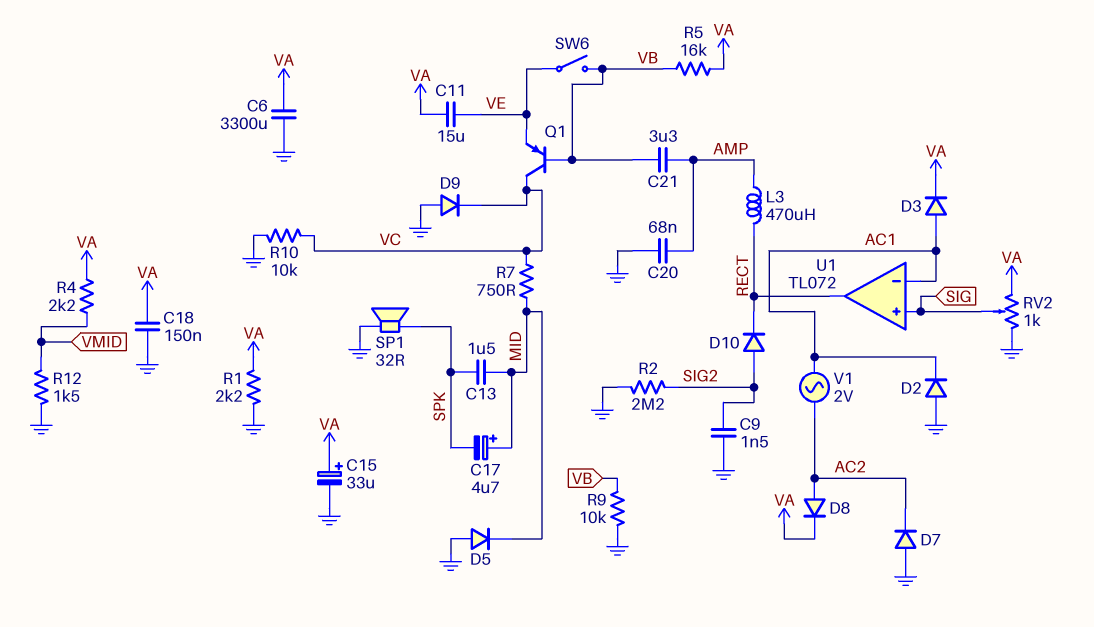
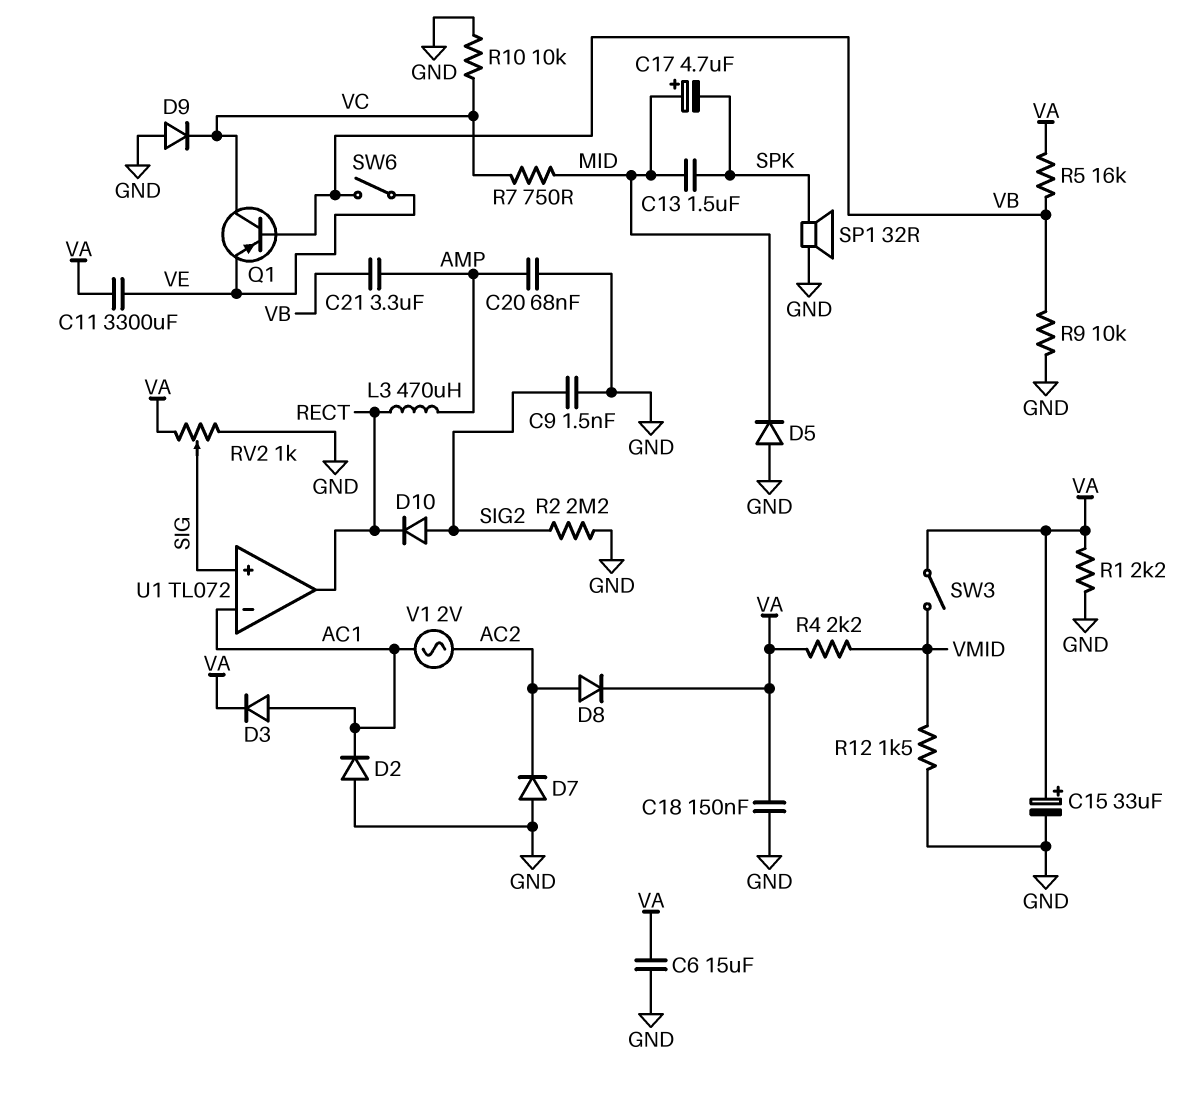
C6: 3300uF (GND, VA) -> 15uF (GND, VA)
C11: 15uF (VA, VE) -> 3300uF (VA, VE)
SW3: none -> switch (VA, VMID)

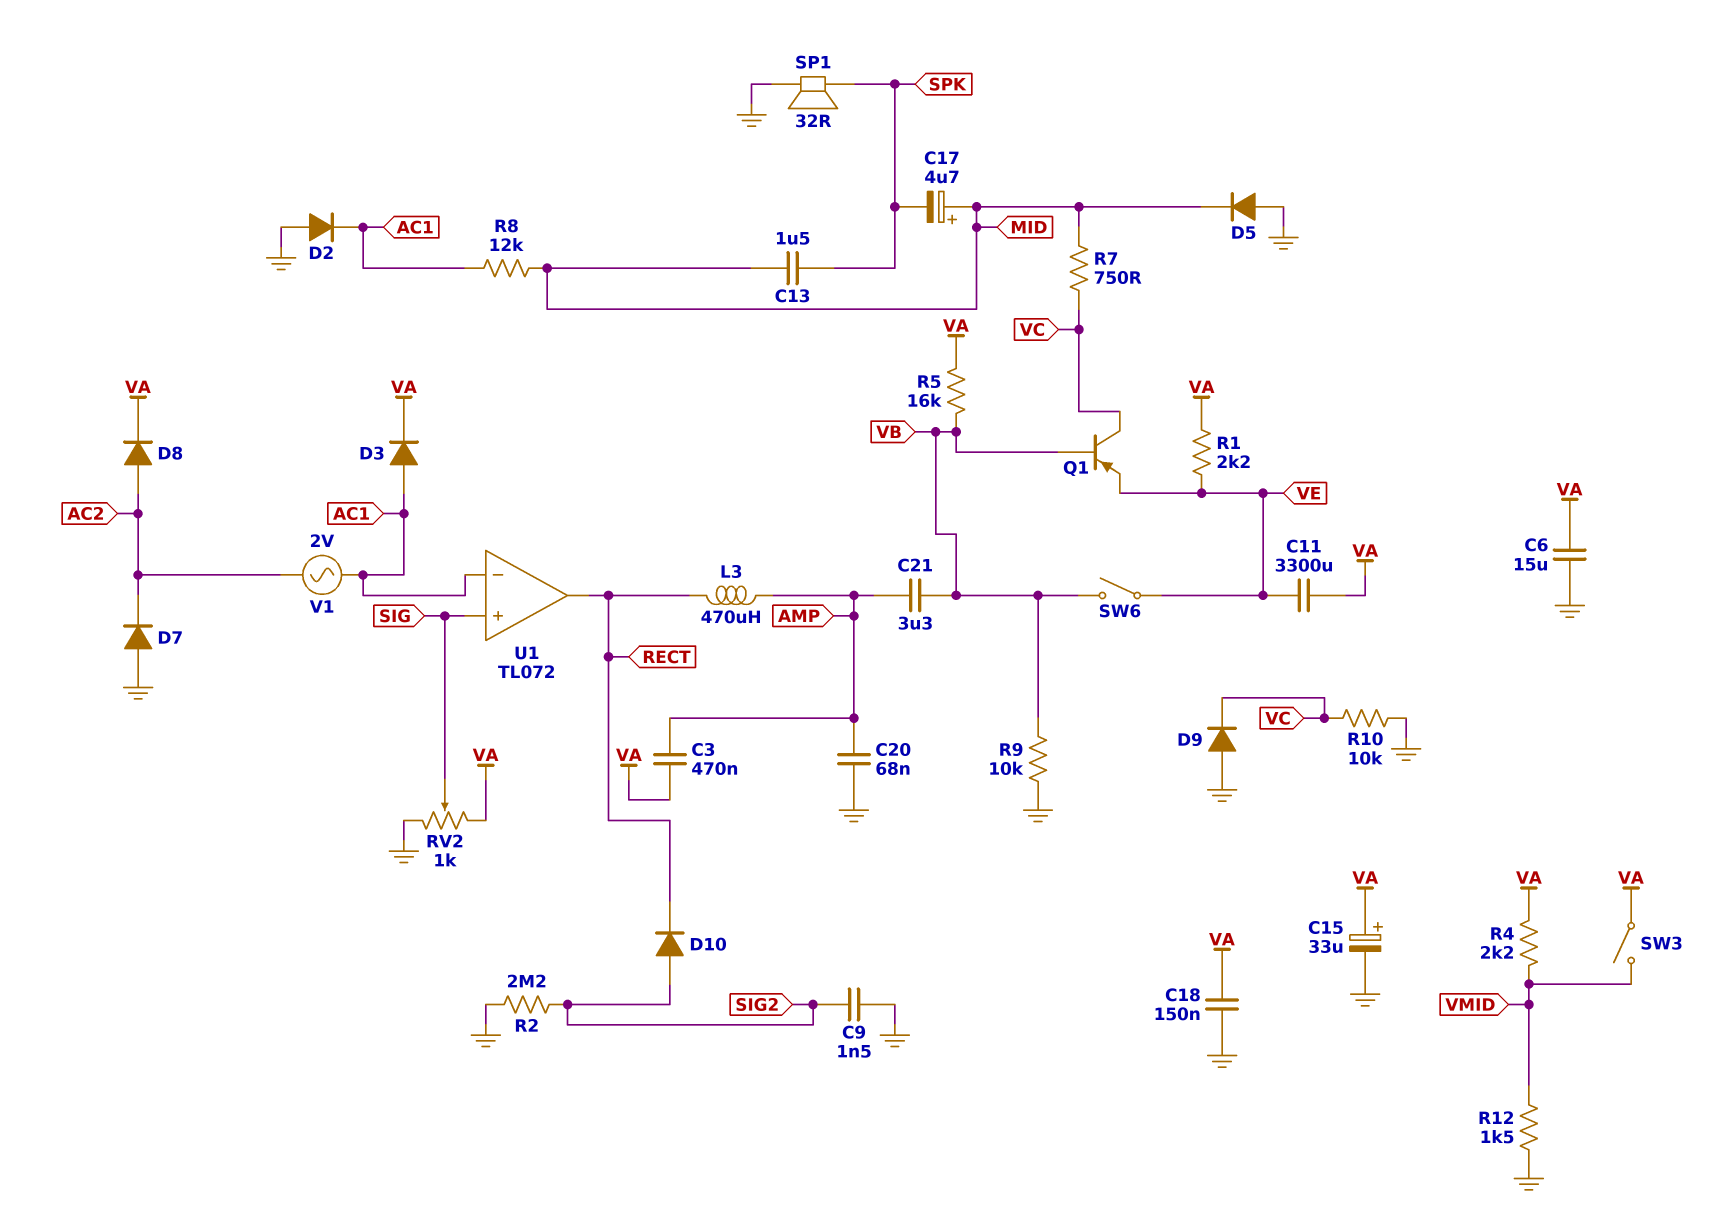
C3: none -> 470nF (AMP, VA)
R1: 2.2k (GND, VA) -> 2.2k (VA, VE)
R8: none -> 12k (AC1, MID)

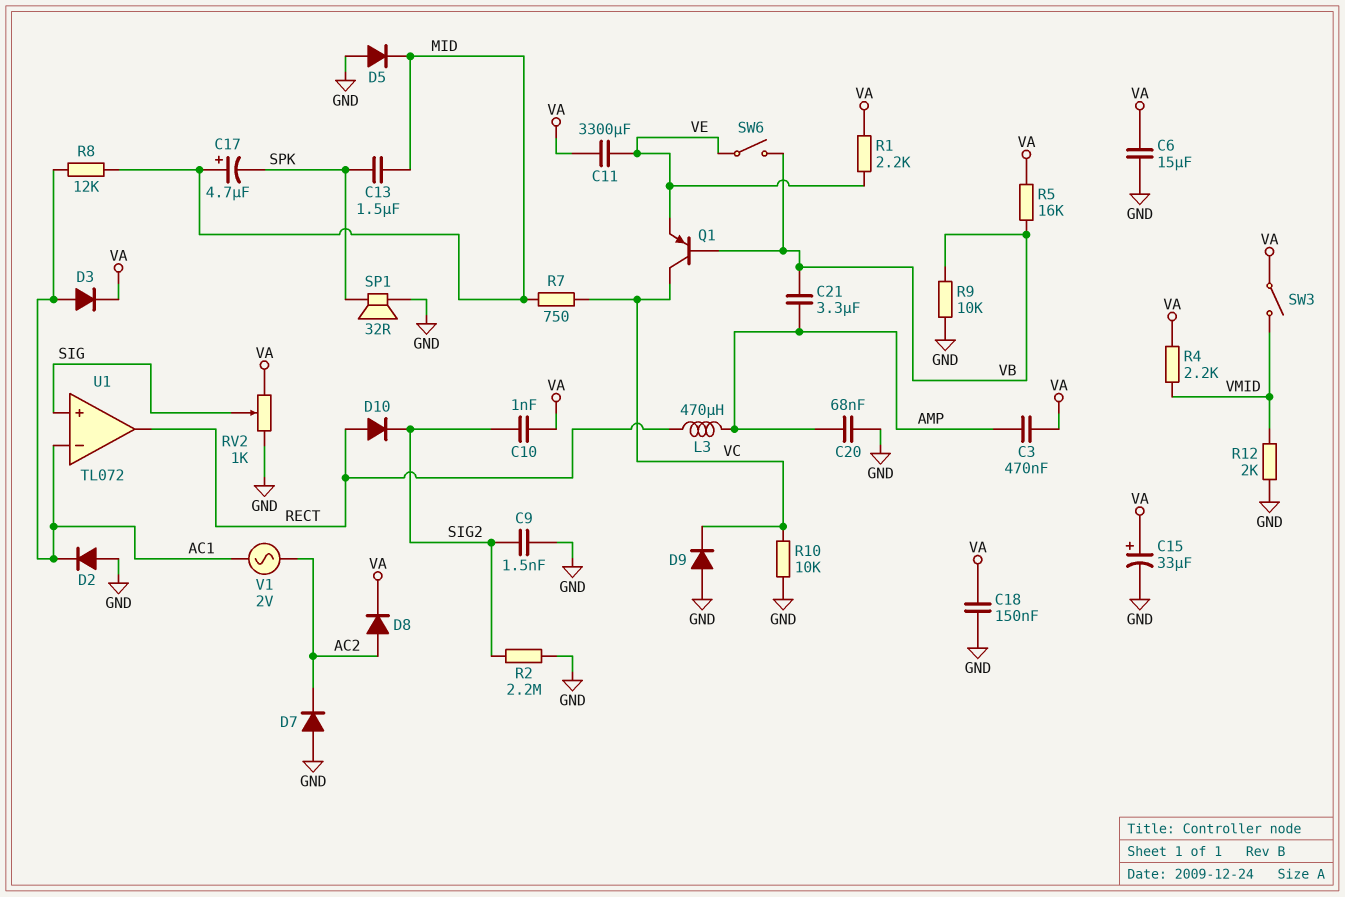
C10: none -> 1nF (SIG2, VA)
D10: diode (A SIG2, K RECT) -> diode (A RECT, K SIG2)
R12: 1.5k (GND, VMID) -> 2k (GND, VMID)

